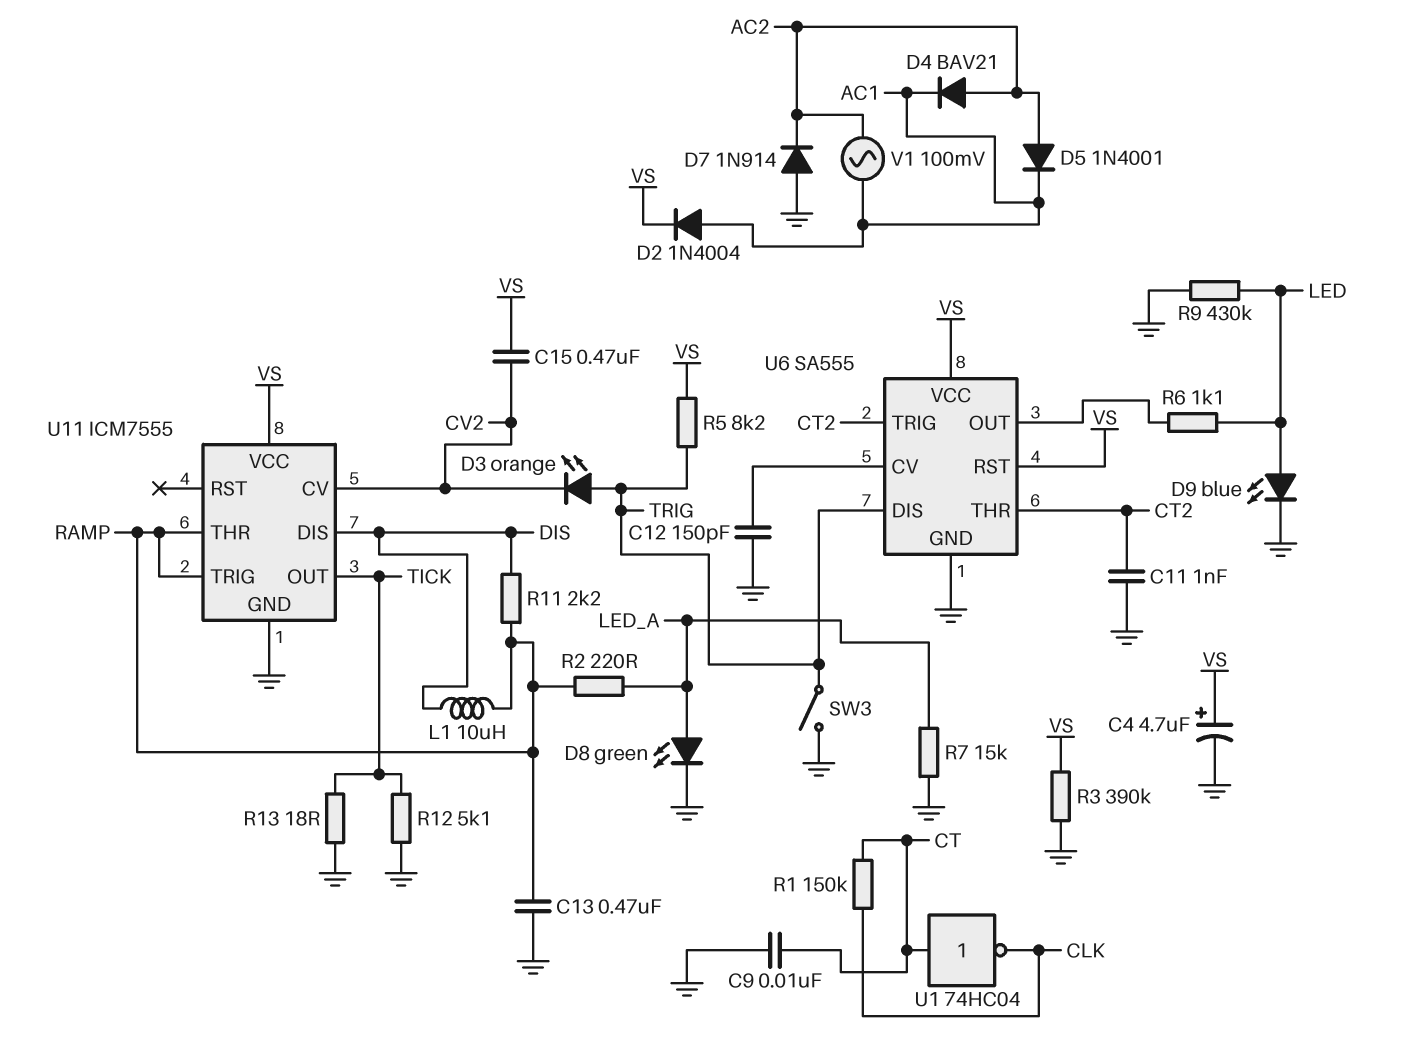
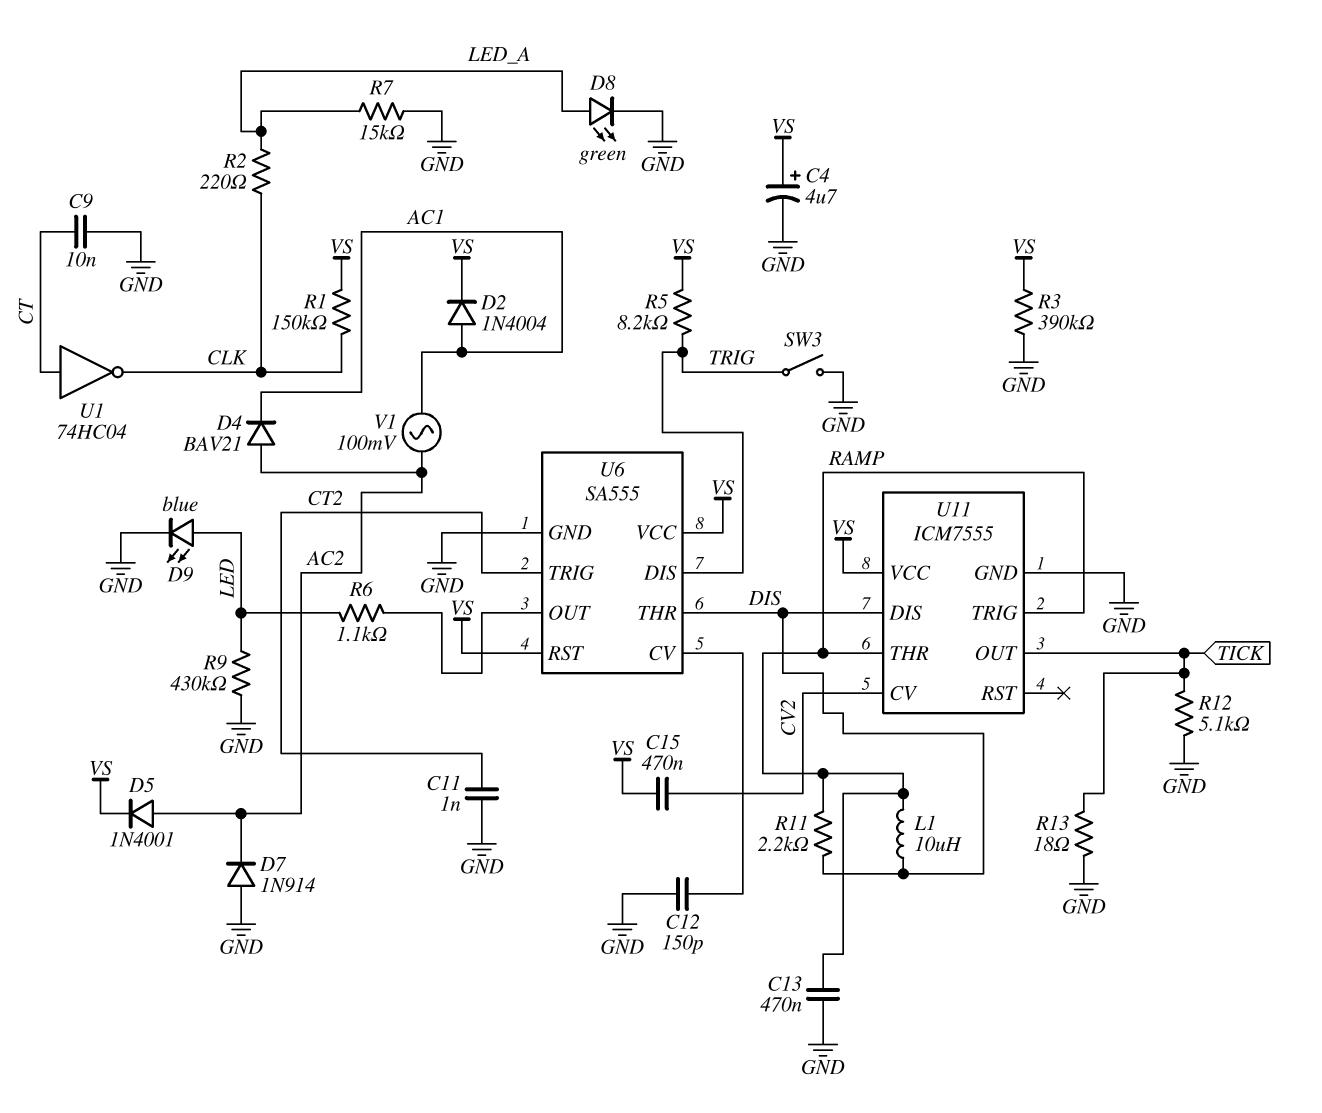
D3: LED orange (A TRIG, K CV2) -> none
D5: diode 1N4001 (A AC2, K AC1) -> diode 1N4001 (A AC2, K VS)
R1: 150k (CLK, CT) -> 150k (CLK, VS)
R2: 220 (LED_A, RAMP) -> 220 (CLK, LED_A)
U6 pin THR: CT2 -> DIS

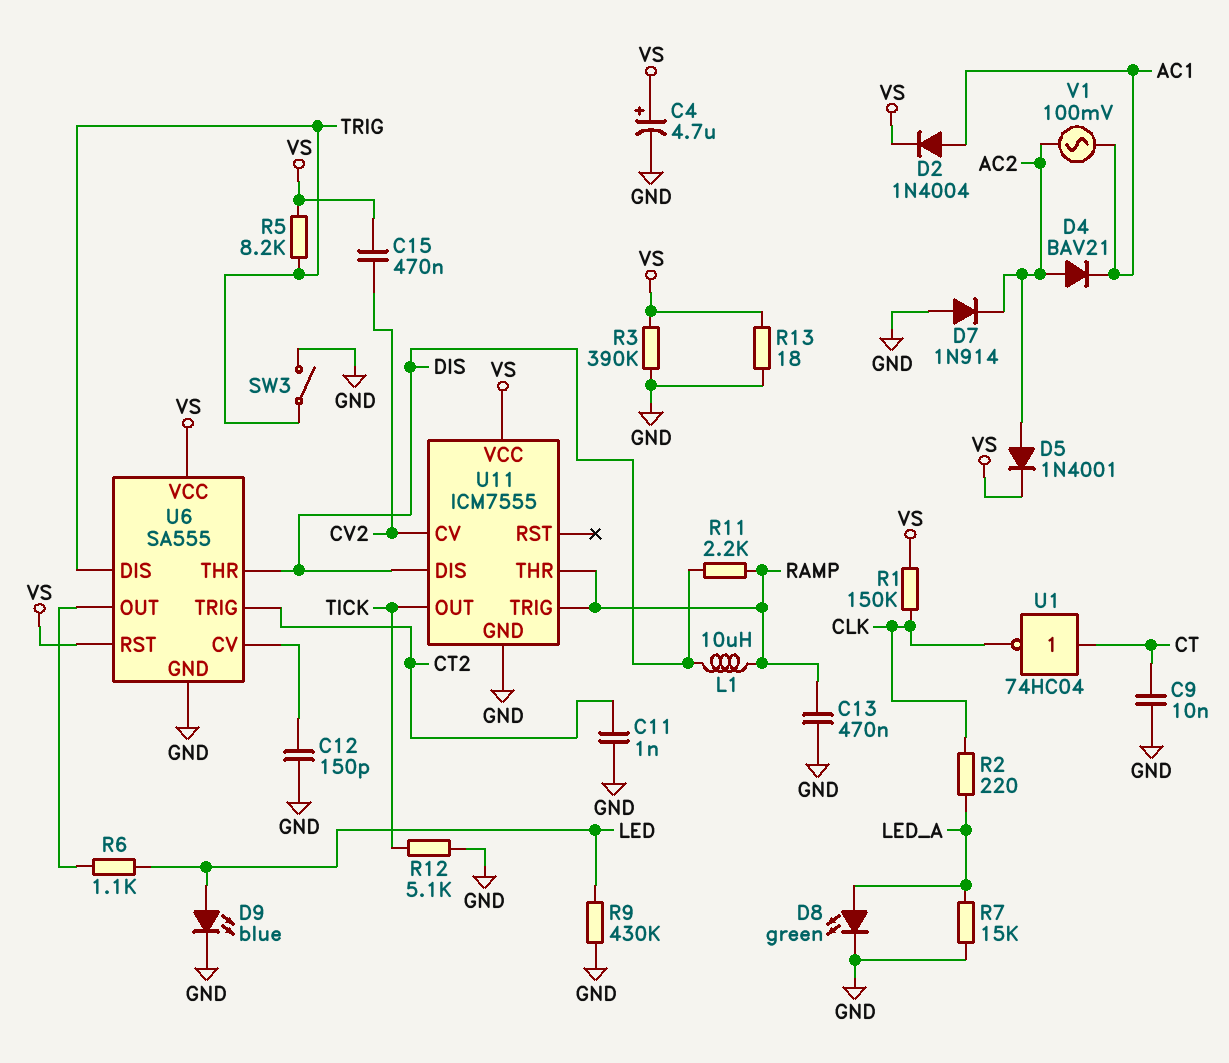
R13: 18 (GND, TICK) -> 18 (GND, VS)

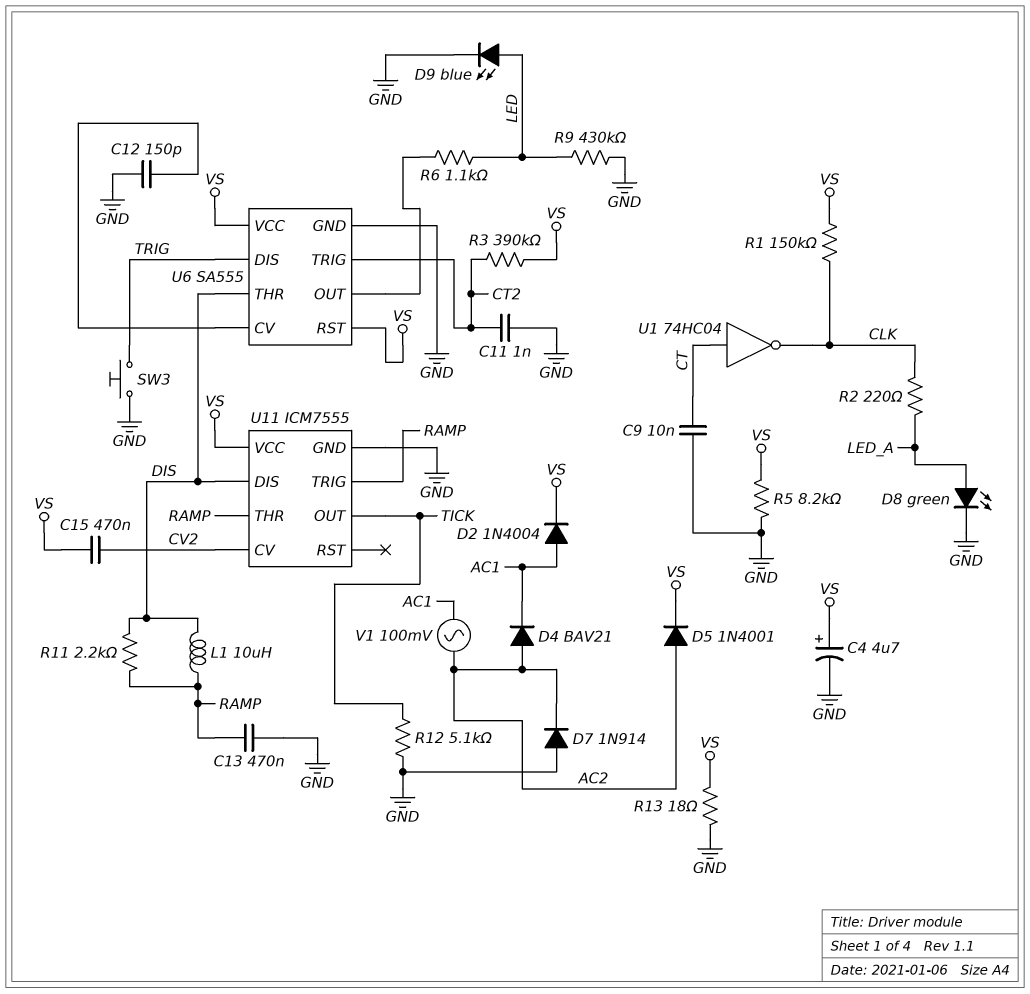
R3: 390k (GND, VS) -> 390k (CT2, VS)
R5: 8.2k (TRIG, VS) -> 8.2k (GND, VS)
R7: 15k (GND, LED_A) -> none
SW3: switch (GND, TRIG) -> button (GND, TRIG)

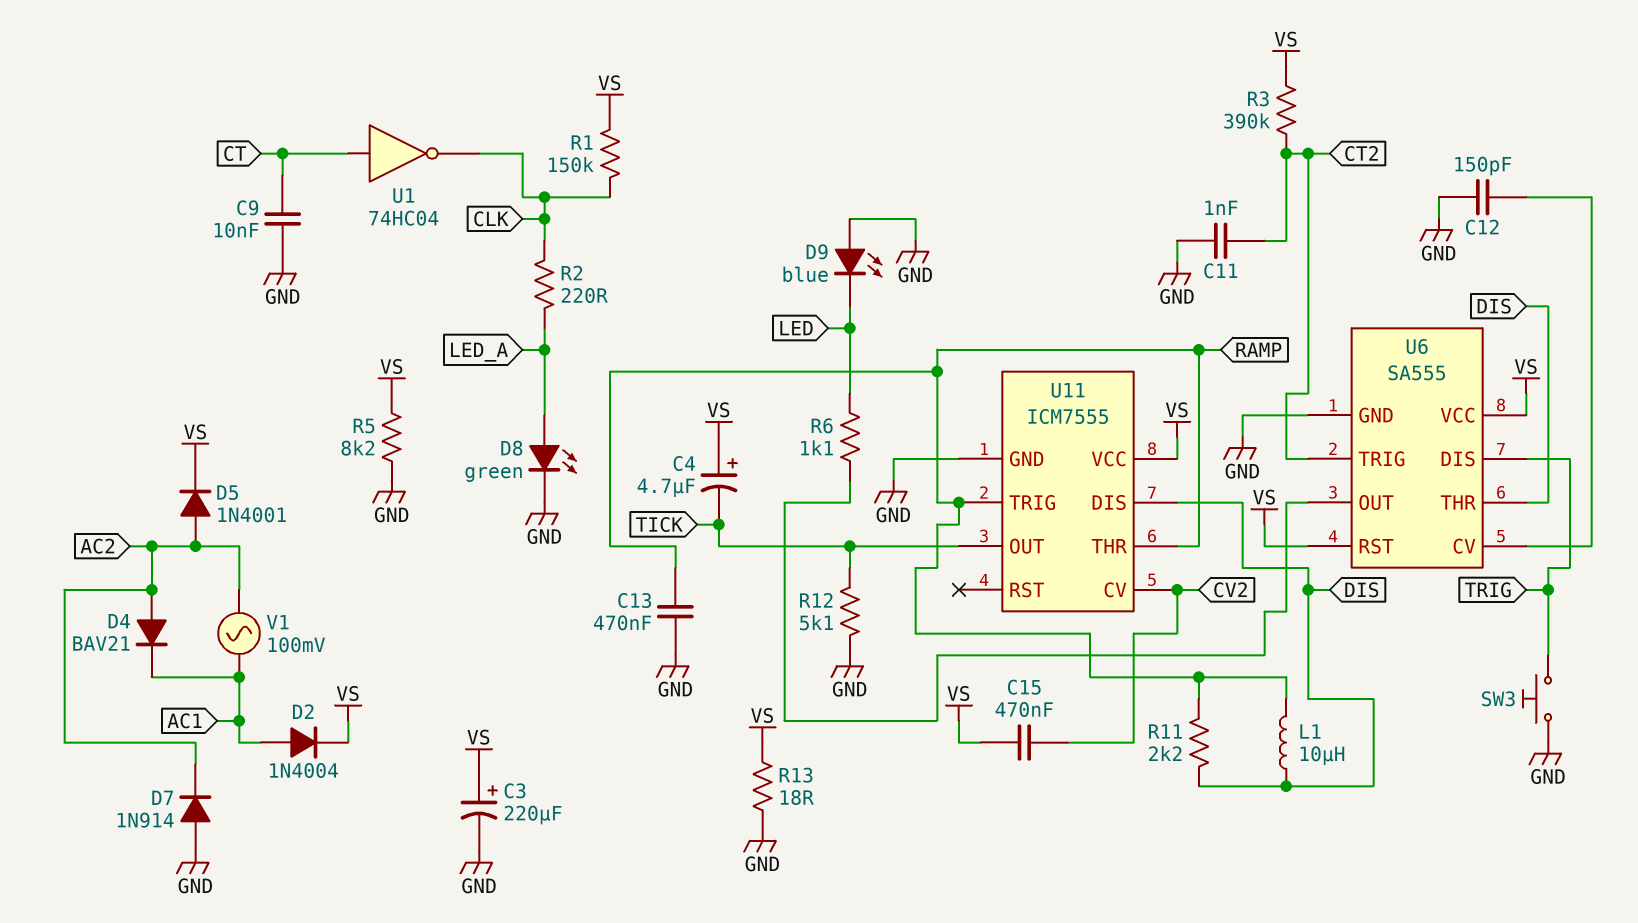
C3: none -> 220uF (plus VS, minus GND)
C4: 4.7uF (plus VS, minus GND) -> 4.7uF (plus VS, minus TICK)
D9: LED blue (A LED, K GND) -> LED blue (A GND, K LED)
R9: 430k (GND, LED) -> none

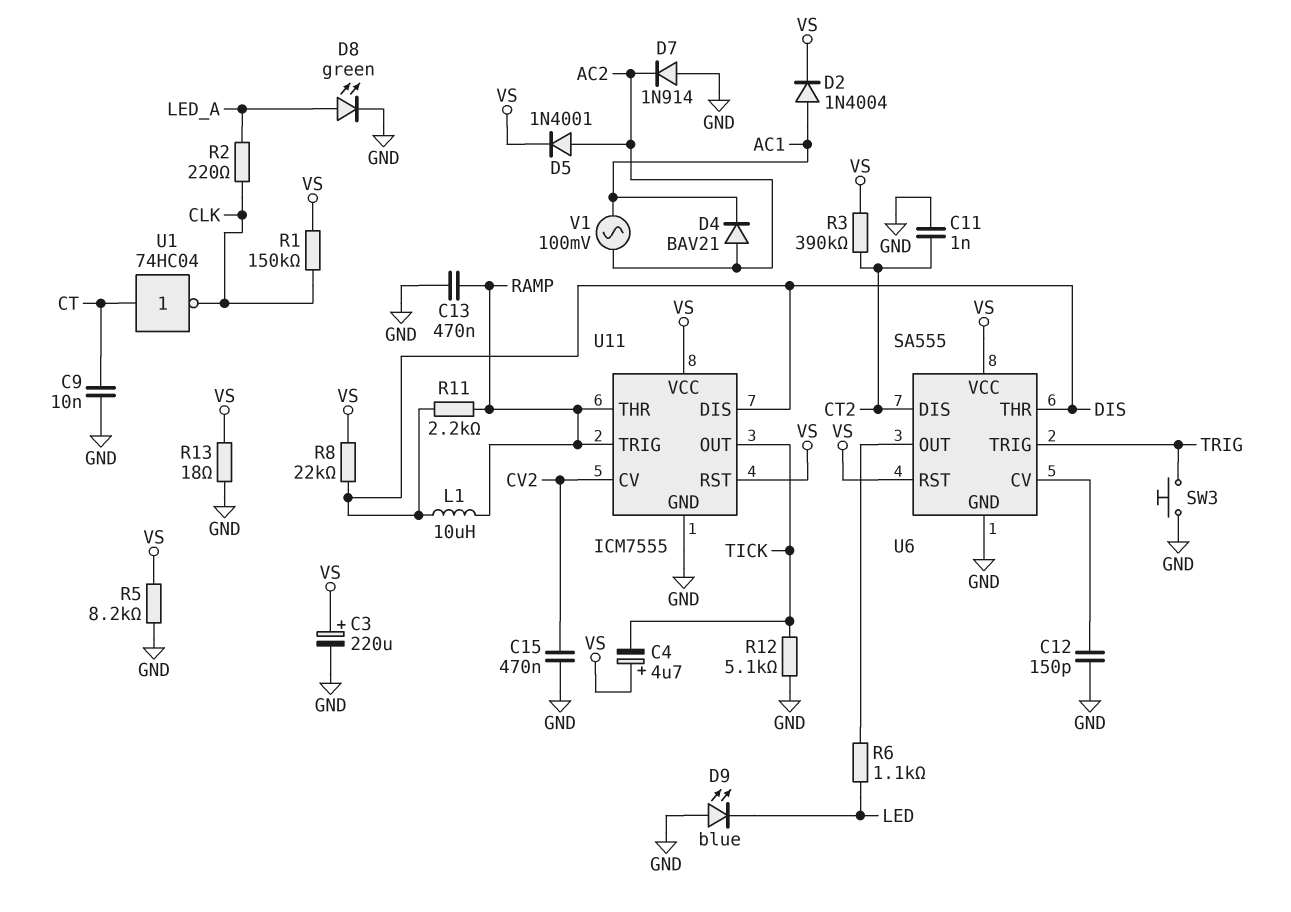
C15: 470nF (CV2, VS) -> 470nF (CV2, GND)
R8: none -> 22k (DIS, VS)
U6 pin DIS: TRIG -> CT2
U6 pin TRIG: CT2 -> TRIG
U11 pin RST: none -> VS

